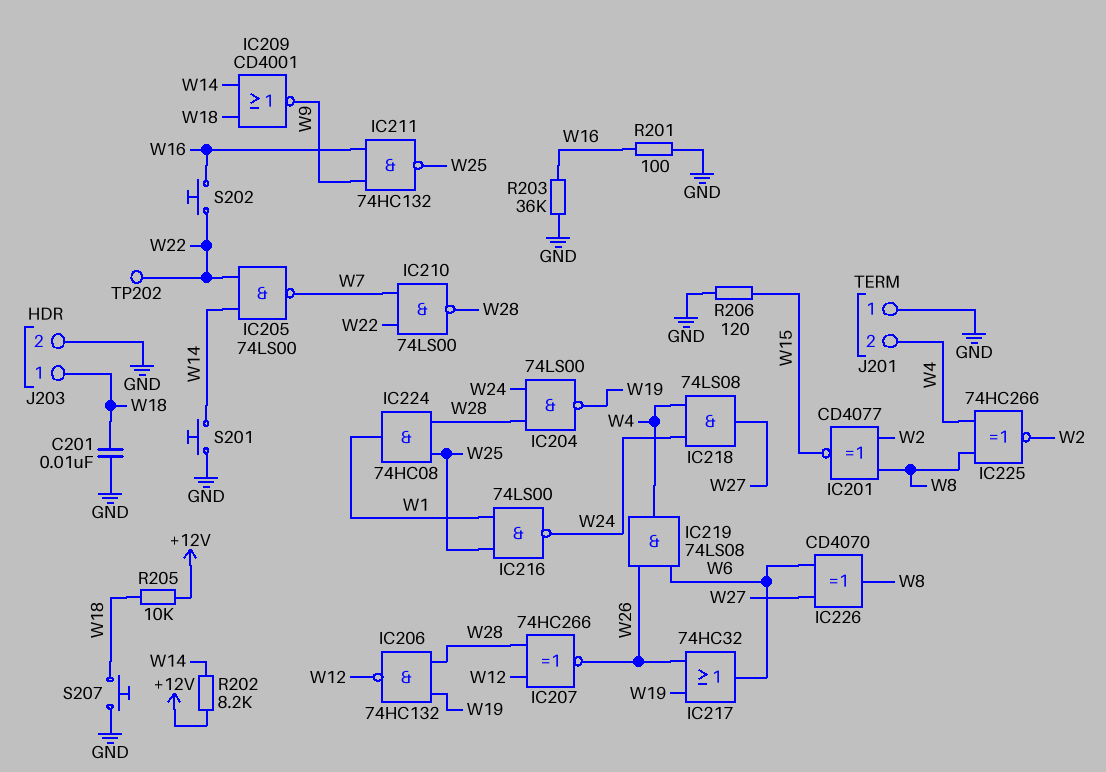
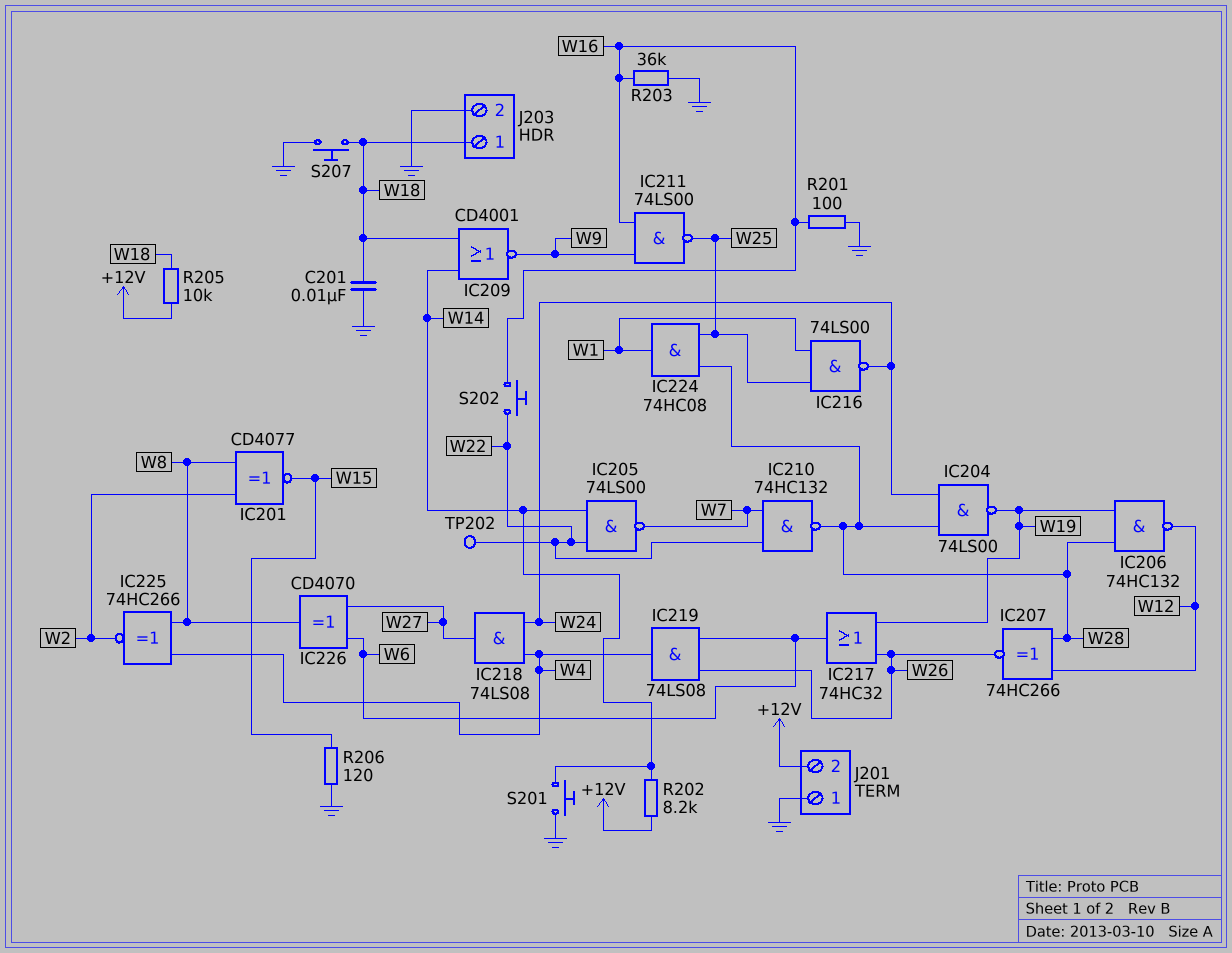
IC210: NAND 74LS00 (in W7, in W22, out W28) -> NAND 74HC132 (in W7, in W22, out W28)
IC211: NAND 74HC132 (in W9, in W16, out W25) -> NAND 74LS00 (in W9, in W16, out W25)
J201 pin 2: W4 -> +12V

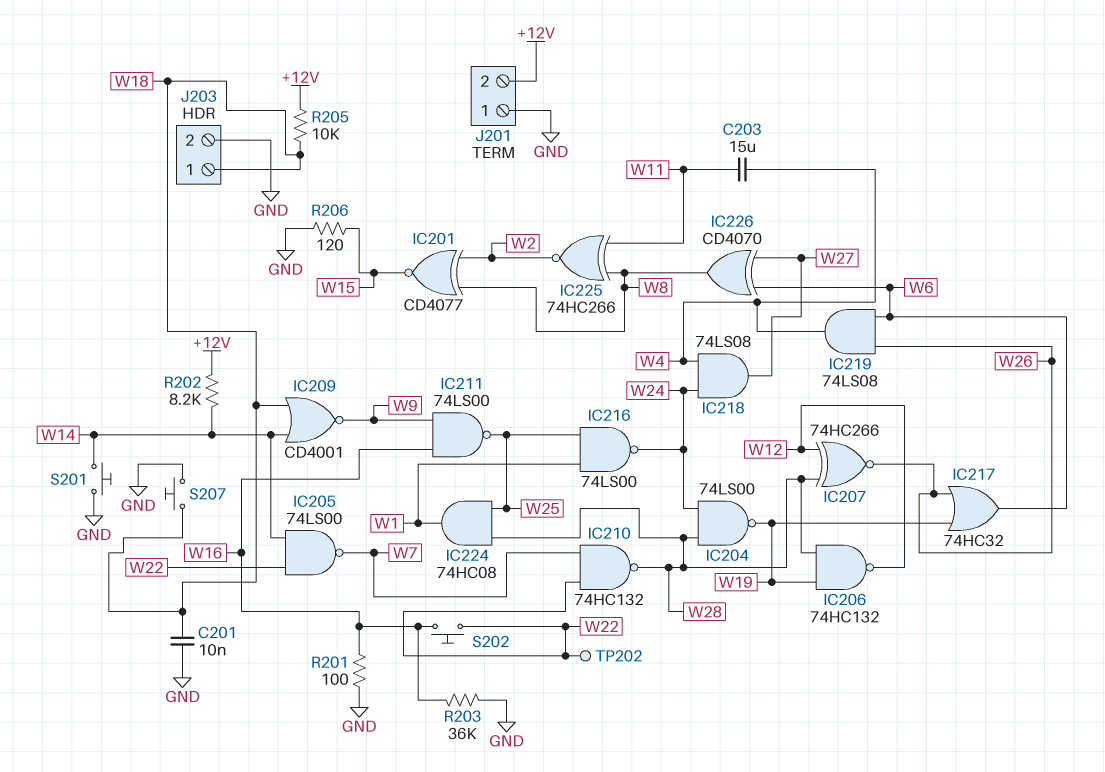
C203: none -> 15uF (W4, W11)
IC225: XNOR 74HC266 (in W4, in W8, out W2) -> XNOR 74HC266 (in W8, in W11, out W2)

